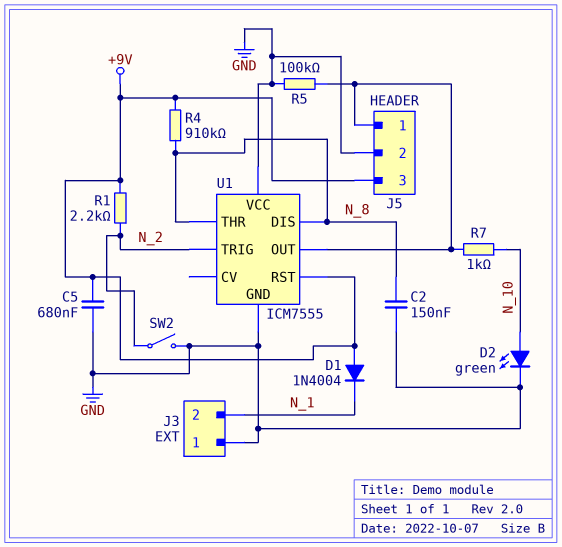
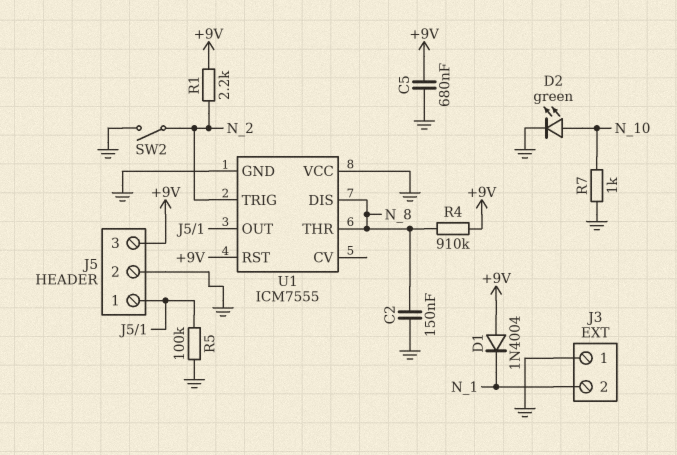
R7: 1k (J5/1, N_10) -> 1k (GND, N_10)

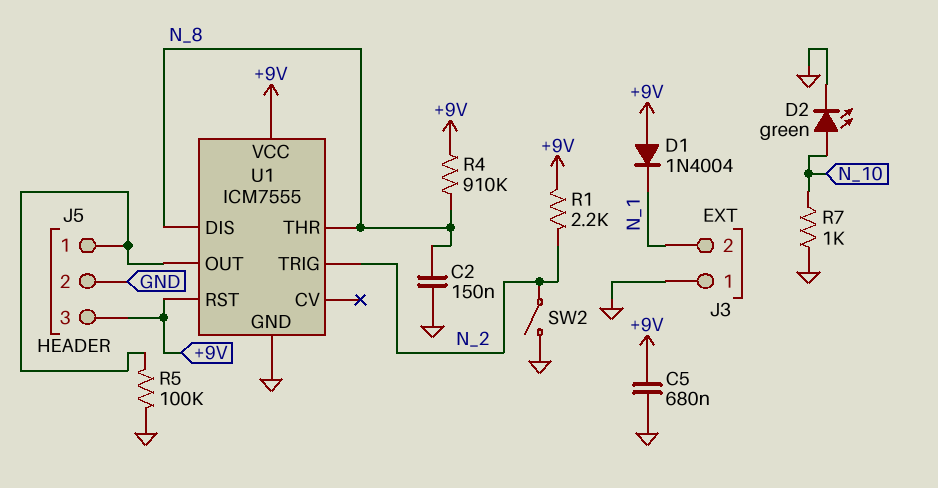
U1 pin VCC: GND -> +9V

